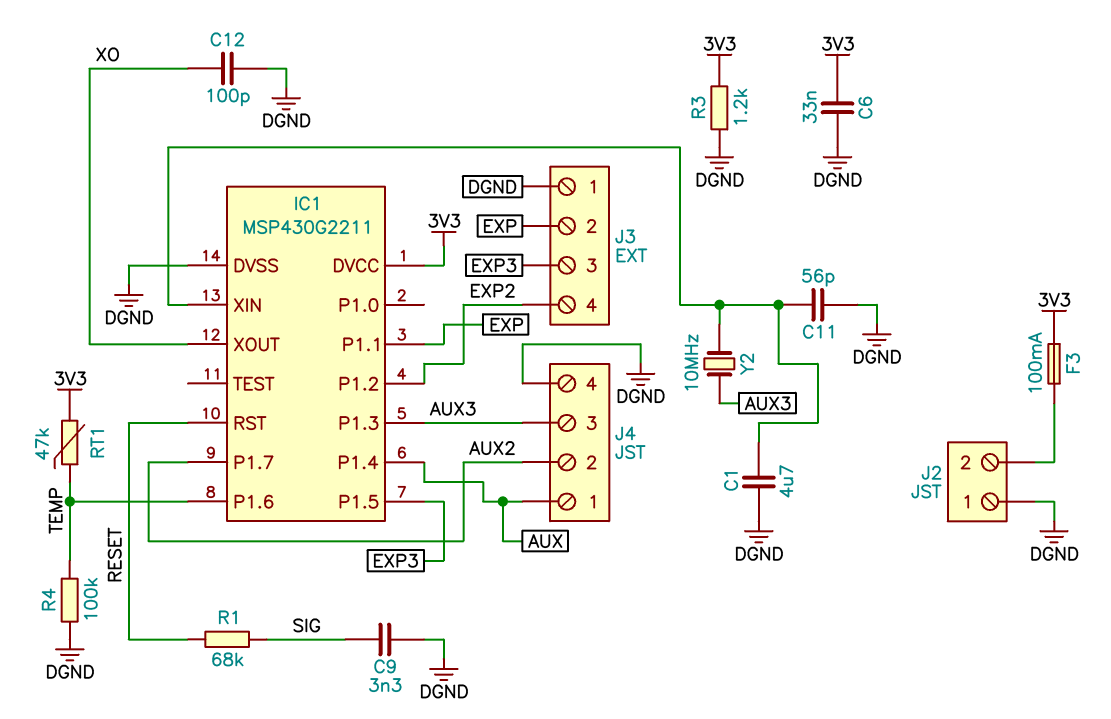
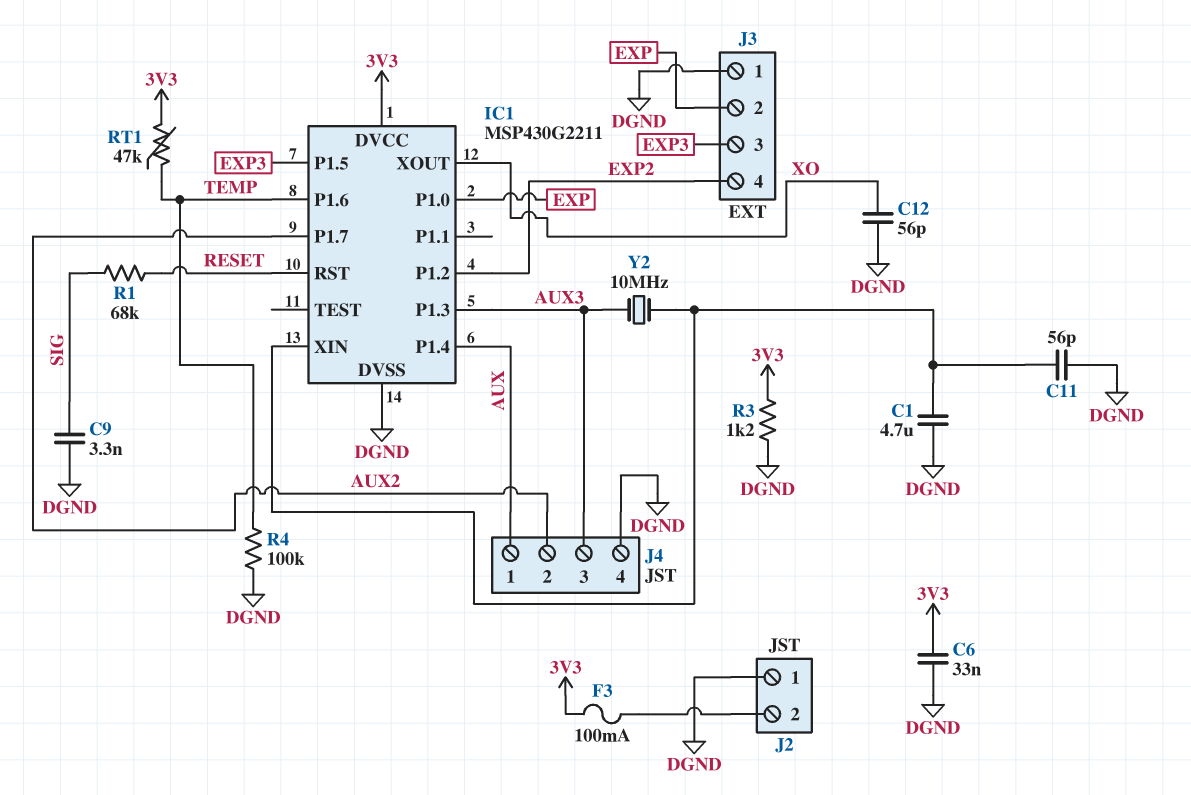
C12: 100pF (DGND, XO) -> 56pF (DGND, XO)
IC1 pin P1.0: none -> EXP
IC1 pin P1.1: EXP -> none

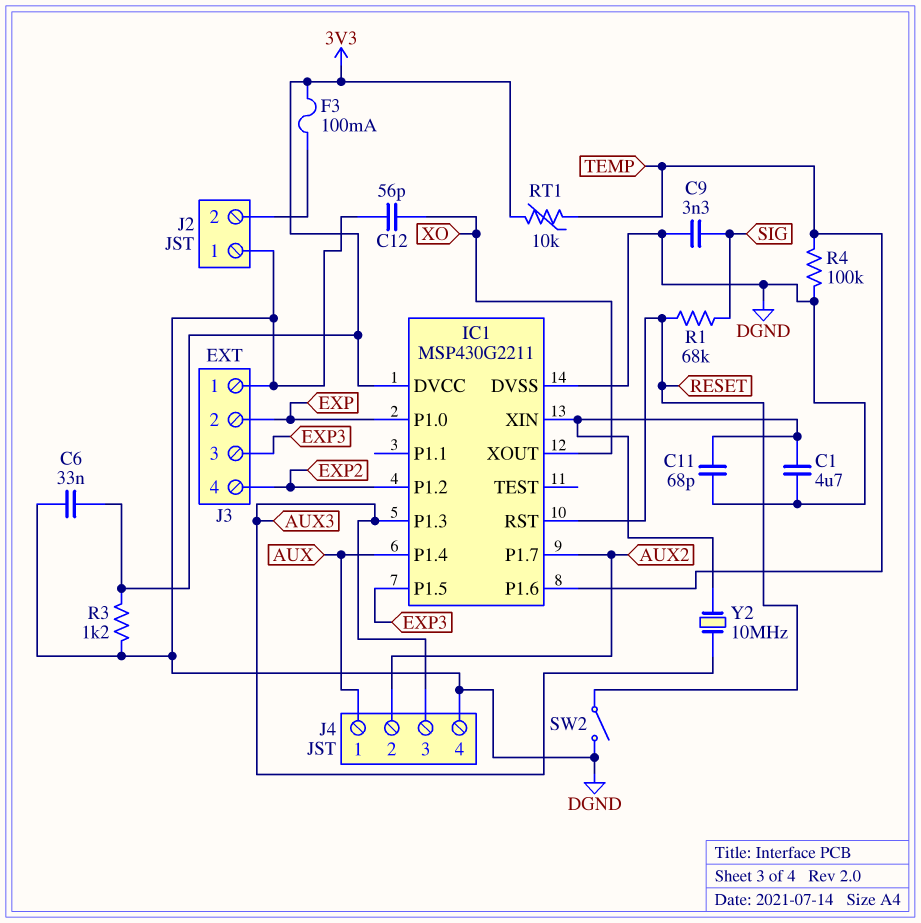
C11: 56pF (DGND, IC1/XIN) -> 68pF (DGND, IC1/XIN)
RT1: 47k (3V3, TEMP) -> 10k (3V3, TEMP)
SW2: none -> switch (DGND, RESET)

